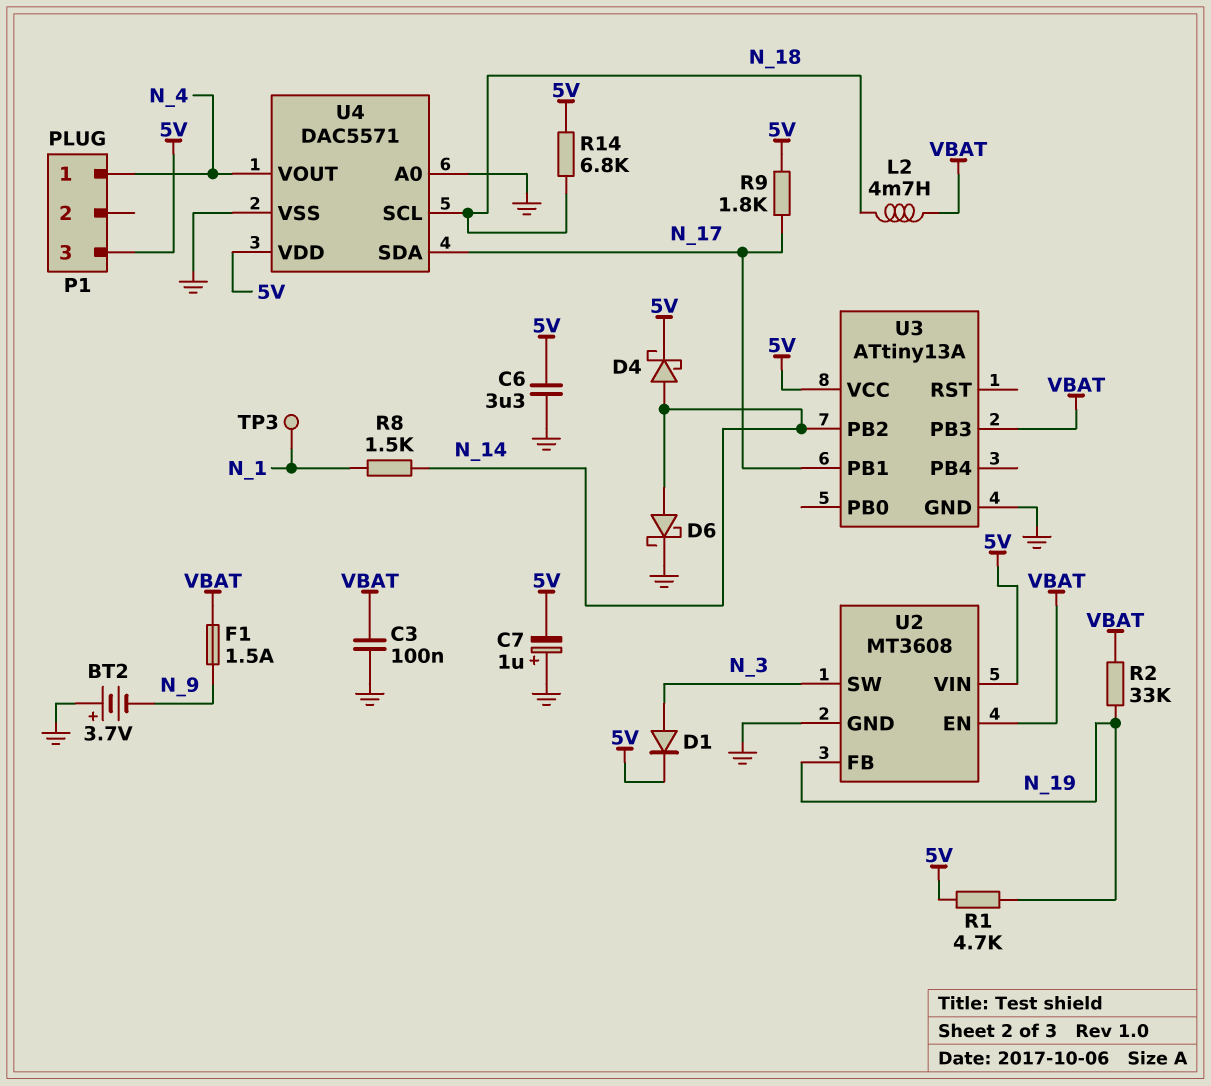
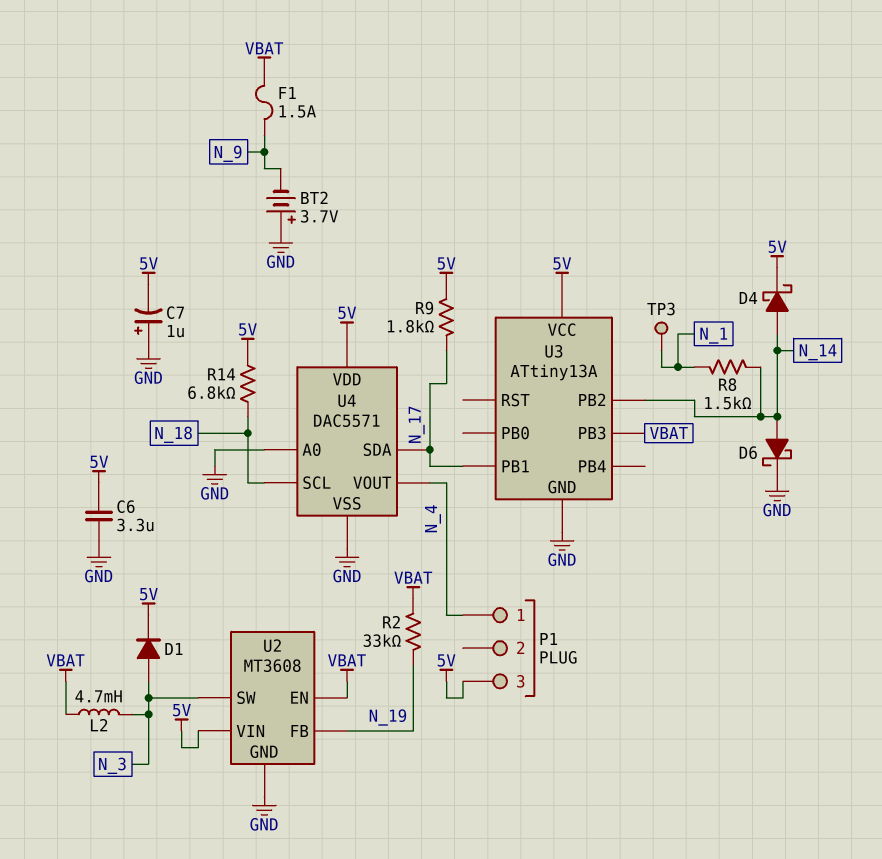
C3: 100nF (GND, VBAT) -> none
L2: 4.7mH (N_18, VBAT) -> 4.7mH (N_3, VBAT)
R1: 4.7k (5V, N_19) -> none

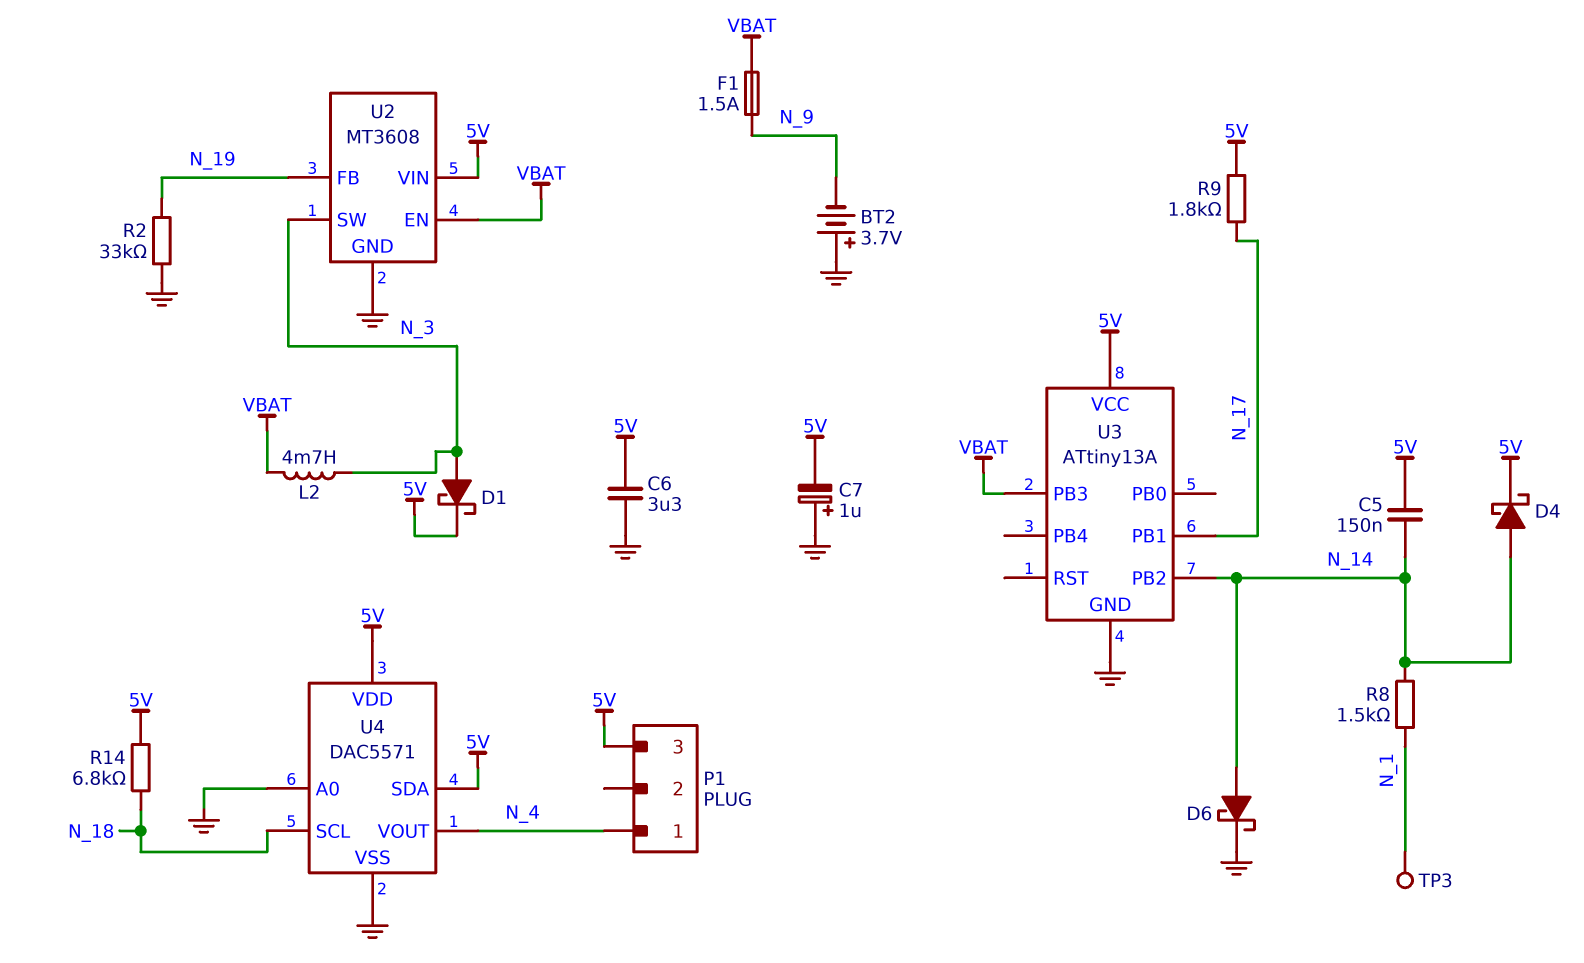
C5: none -> 150nF (5V, N_14)
D1: diode (A N_3, K 5V) -> schottky (A N_3, K 5V)
R2: 33k (N_19, VBAT) -> 33k (GND, N_19)
U4 pin SDA: N_17 -> 5V

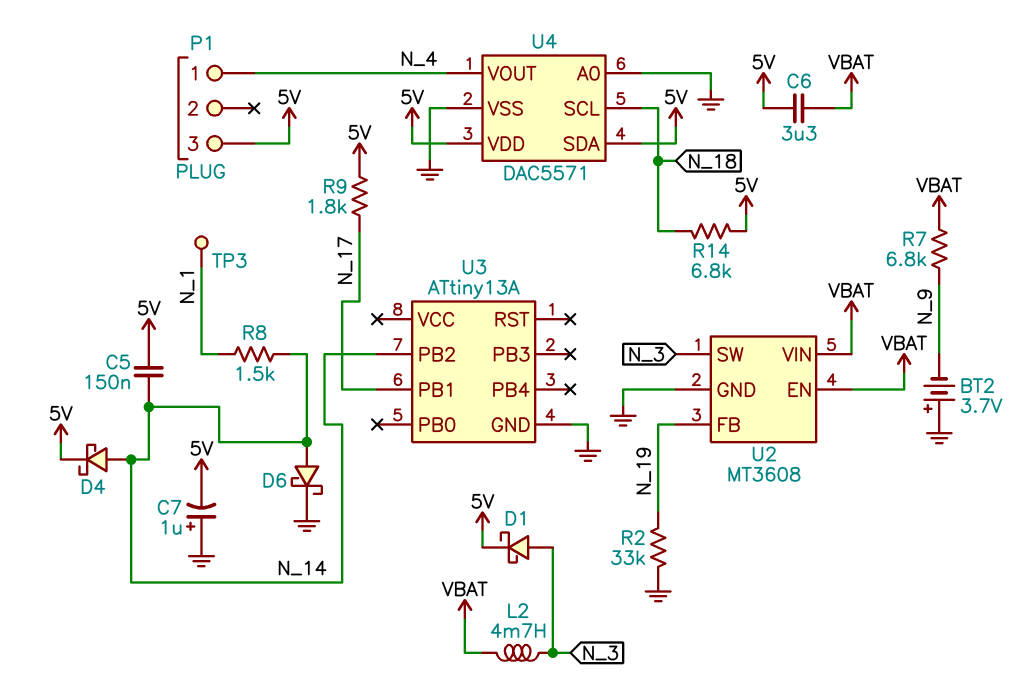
C6: 3.3uF (5V, GND) -> 3.3uF (5V, VBAT)
F1: 1.5A (N_9, VBAT) -> none
R7: none -> 6.8k (N_9, VBAT)
U2 pin VIN: 5V -> VBAT
U3 pin PB3: VBAT -> none
U3 pin VCC: 5V -> none

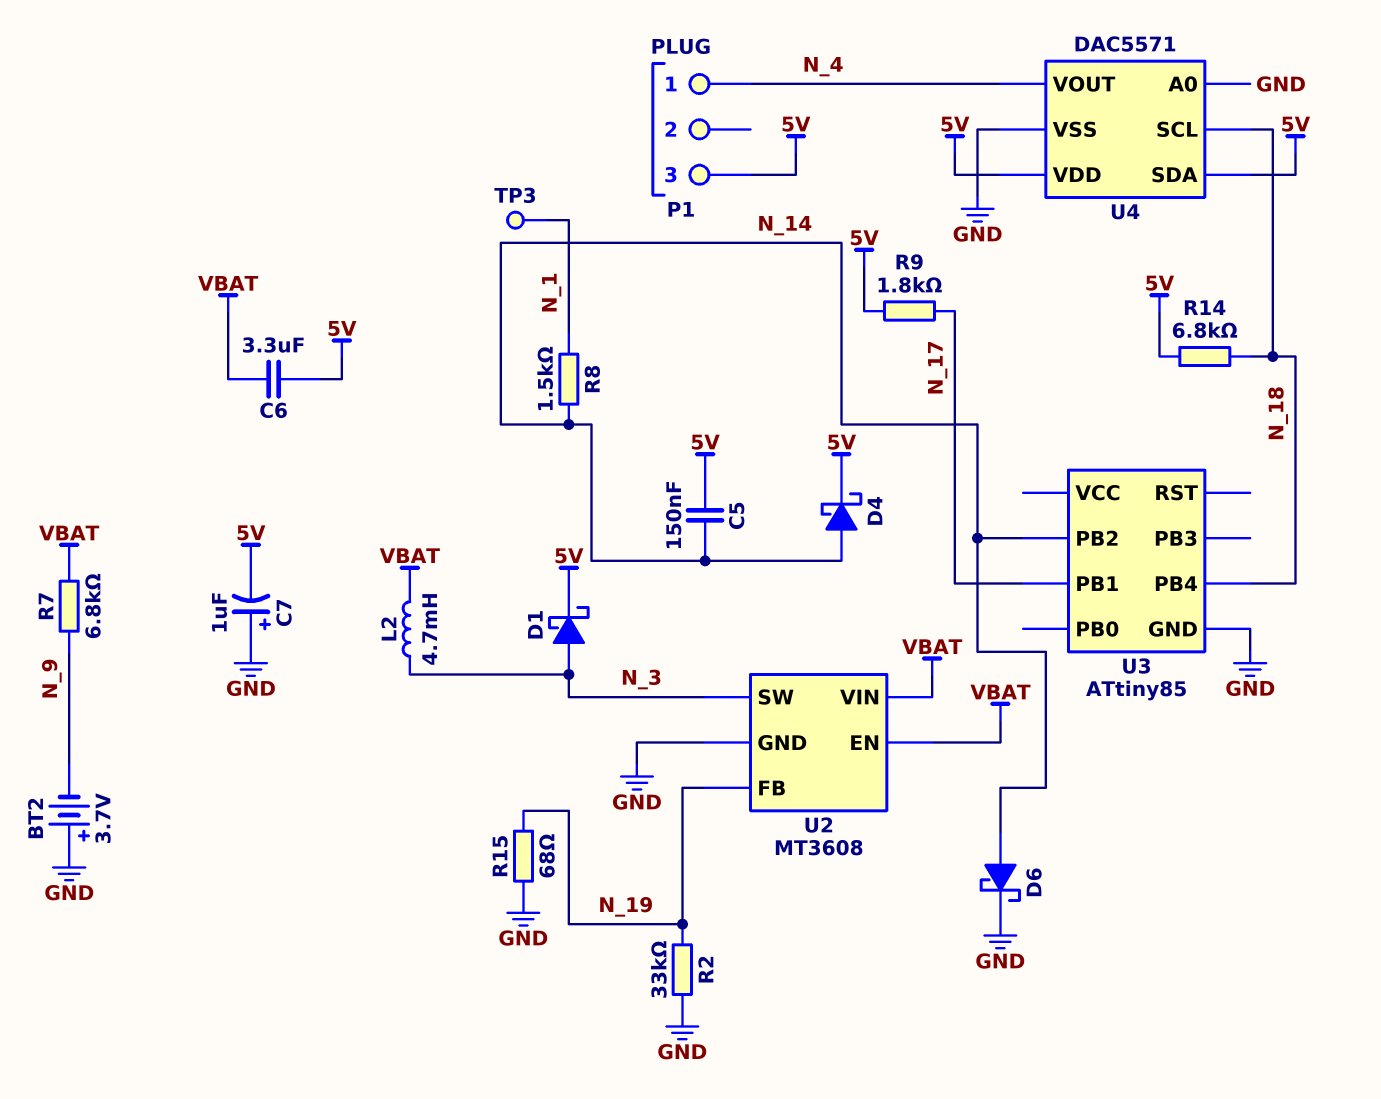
R15: none -> 68 (GND, N_19)
U3: ATtiny13A -> ATtiny85
U3 pin PB4: none -> N_18

